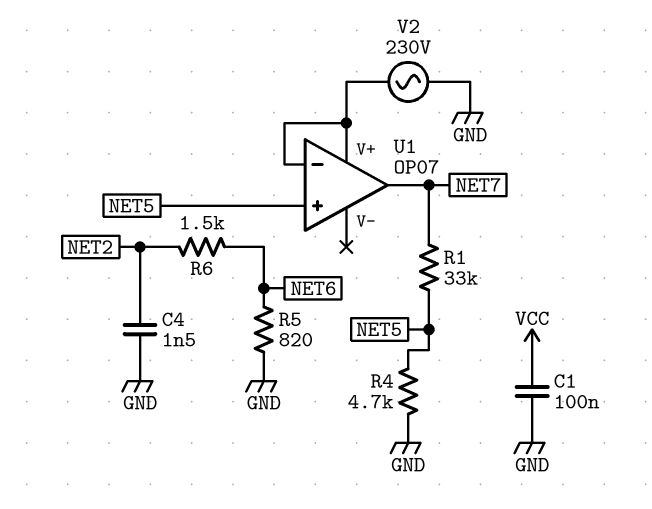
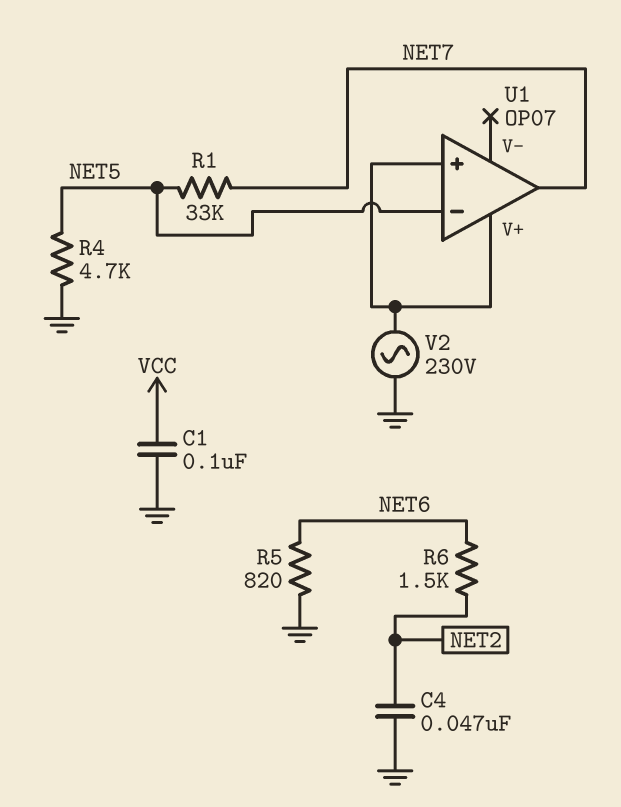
C4: 1.5nF (GND, NET2) -> 47nF (GND, NET2)
U1 pin in+: NET5 -> U1/V+
U1 pin in-: U1/V+ -> NET5

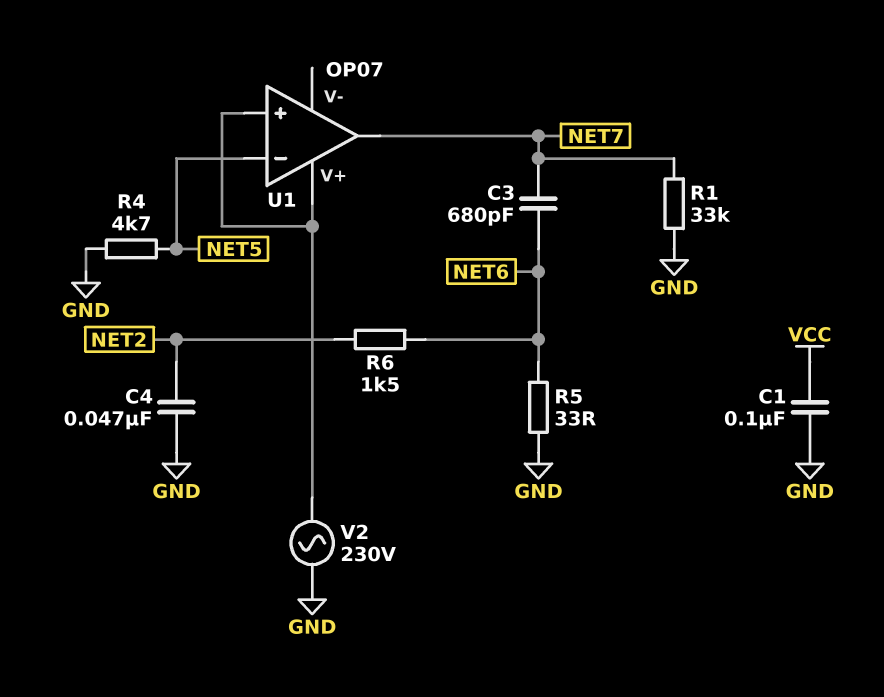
C3: none -> 680pF (NET6, NET7)
R1: 33k (NET5, NET7) -> 33k (GND, NET7)
R5: 820 (GND, NET6) -> 33 (GND, NET6)

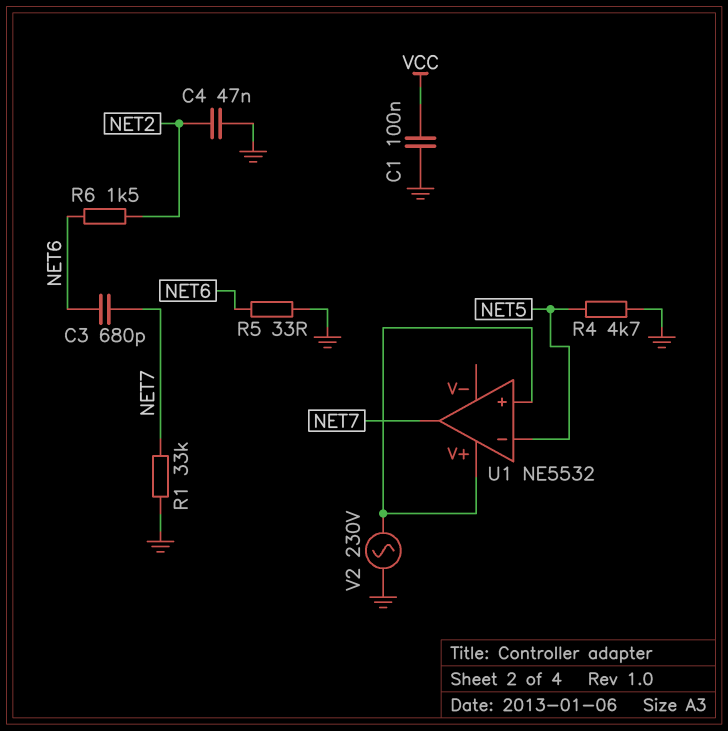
U1: OP07 -> NE5532

